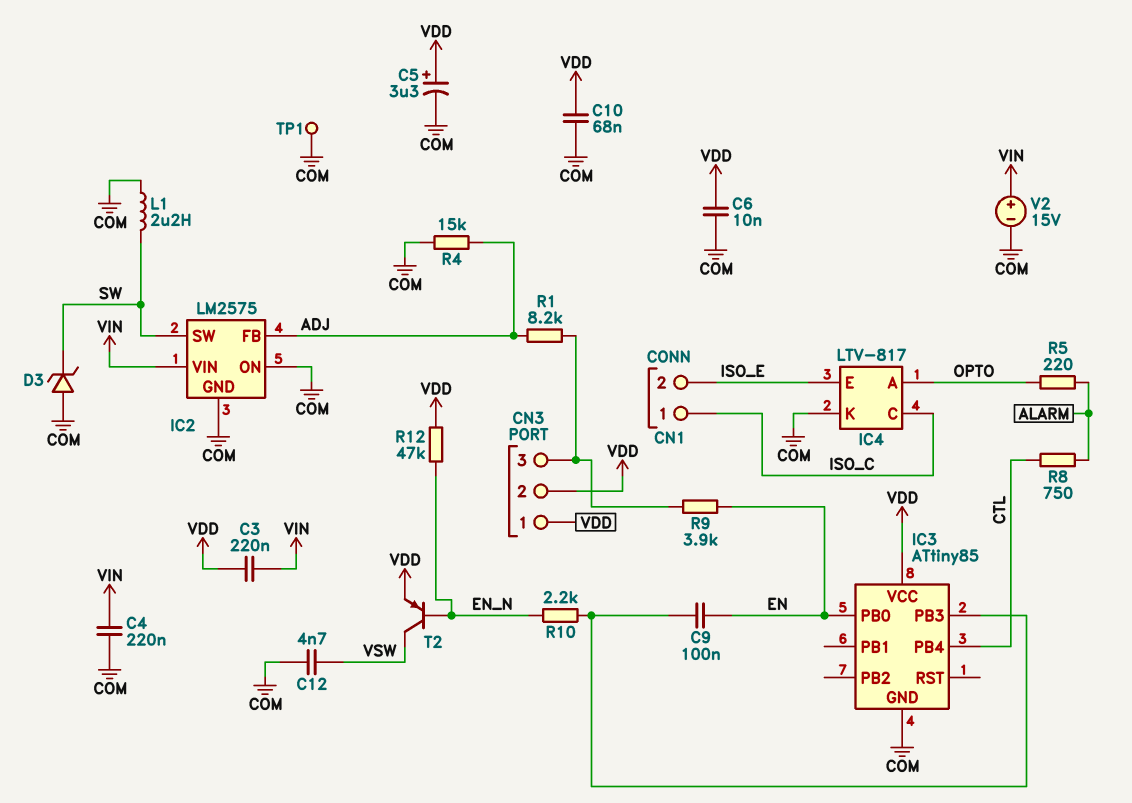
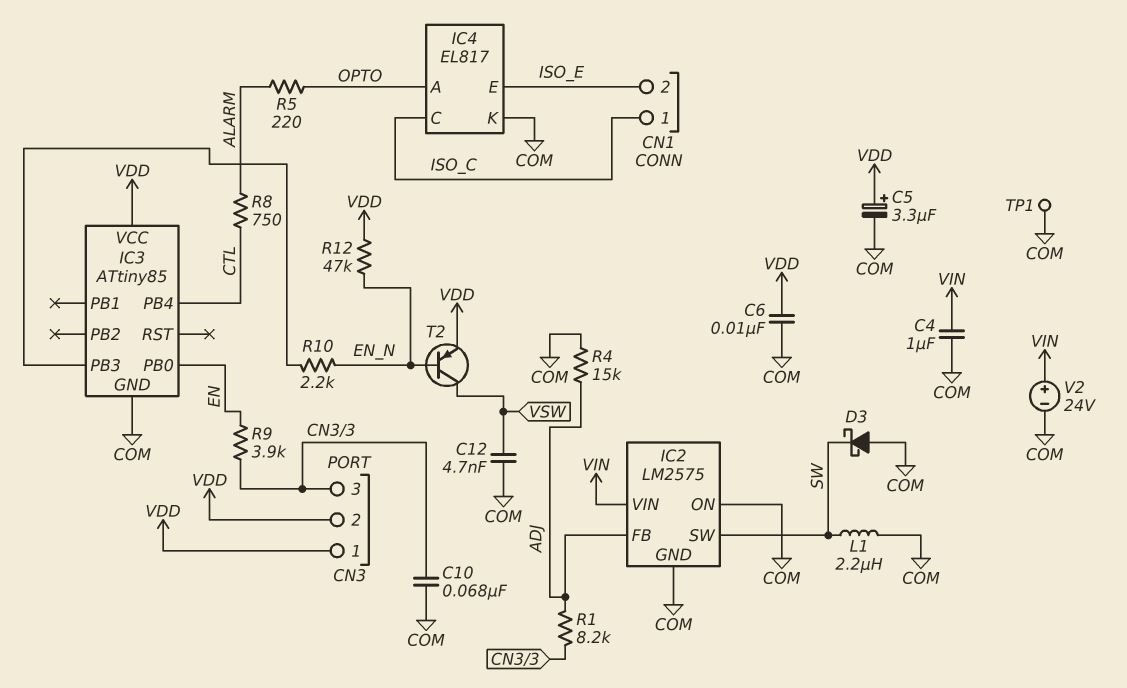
C3: 220nF (VDD, VIN) -> none
C4: 220nF (COM, VIN) -> 1uF (COM, VIN)
C9: 100nF (EN, IC3/PB3) -> none
C10: 68nF (COM, VDD) -> 68nF (CN3/3, COM)
D3: zener (A COM, K SW) -> schottky (A COM, K SW)
IC4: LTV-817 -> EL817
V2: 15V (plus VIN, minus COM) -> 24V (plus VIN, minus COM)

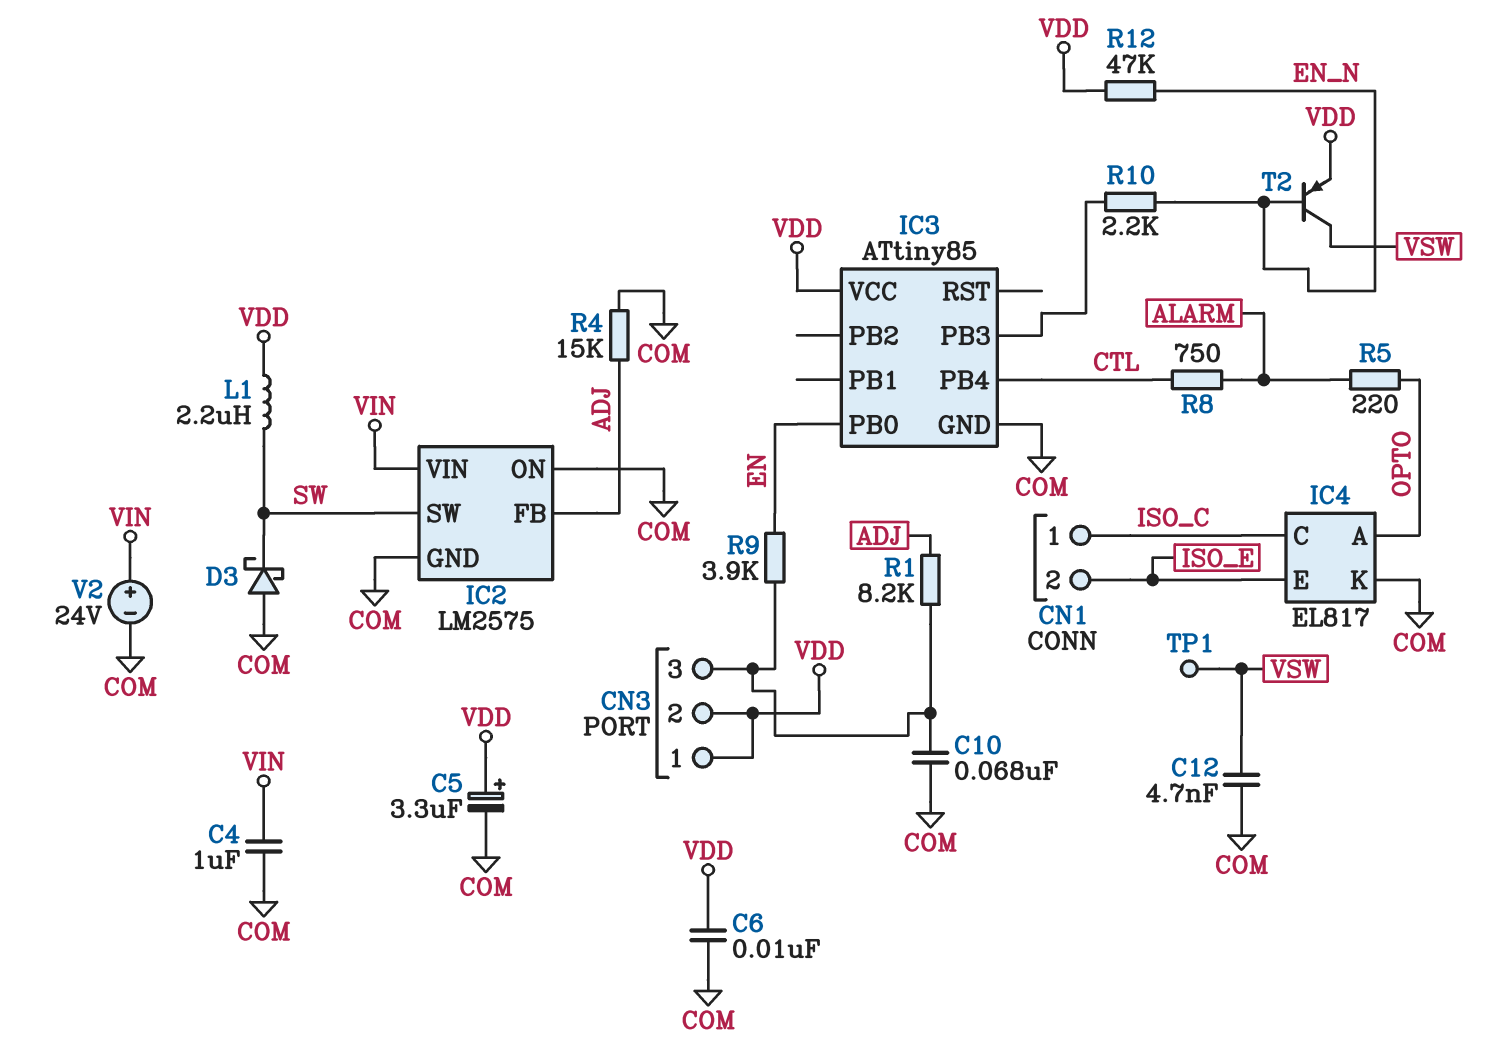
L1: 2.2uH (COM, SW) -> 2.2uH (SW, VDD)
TP1: test point (COM) -> test point (VSW)

